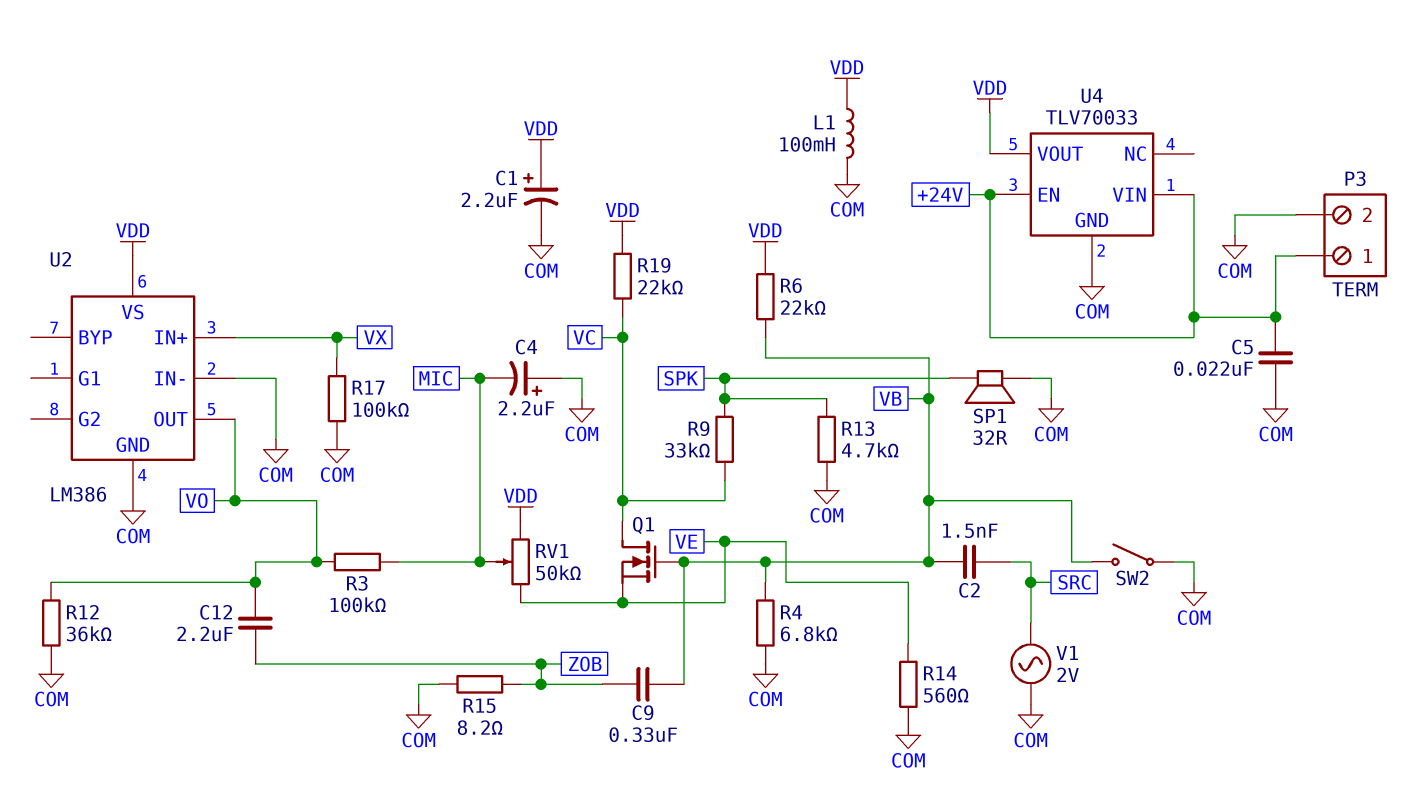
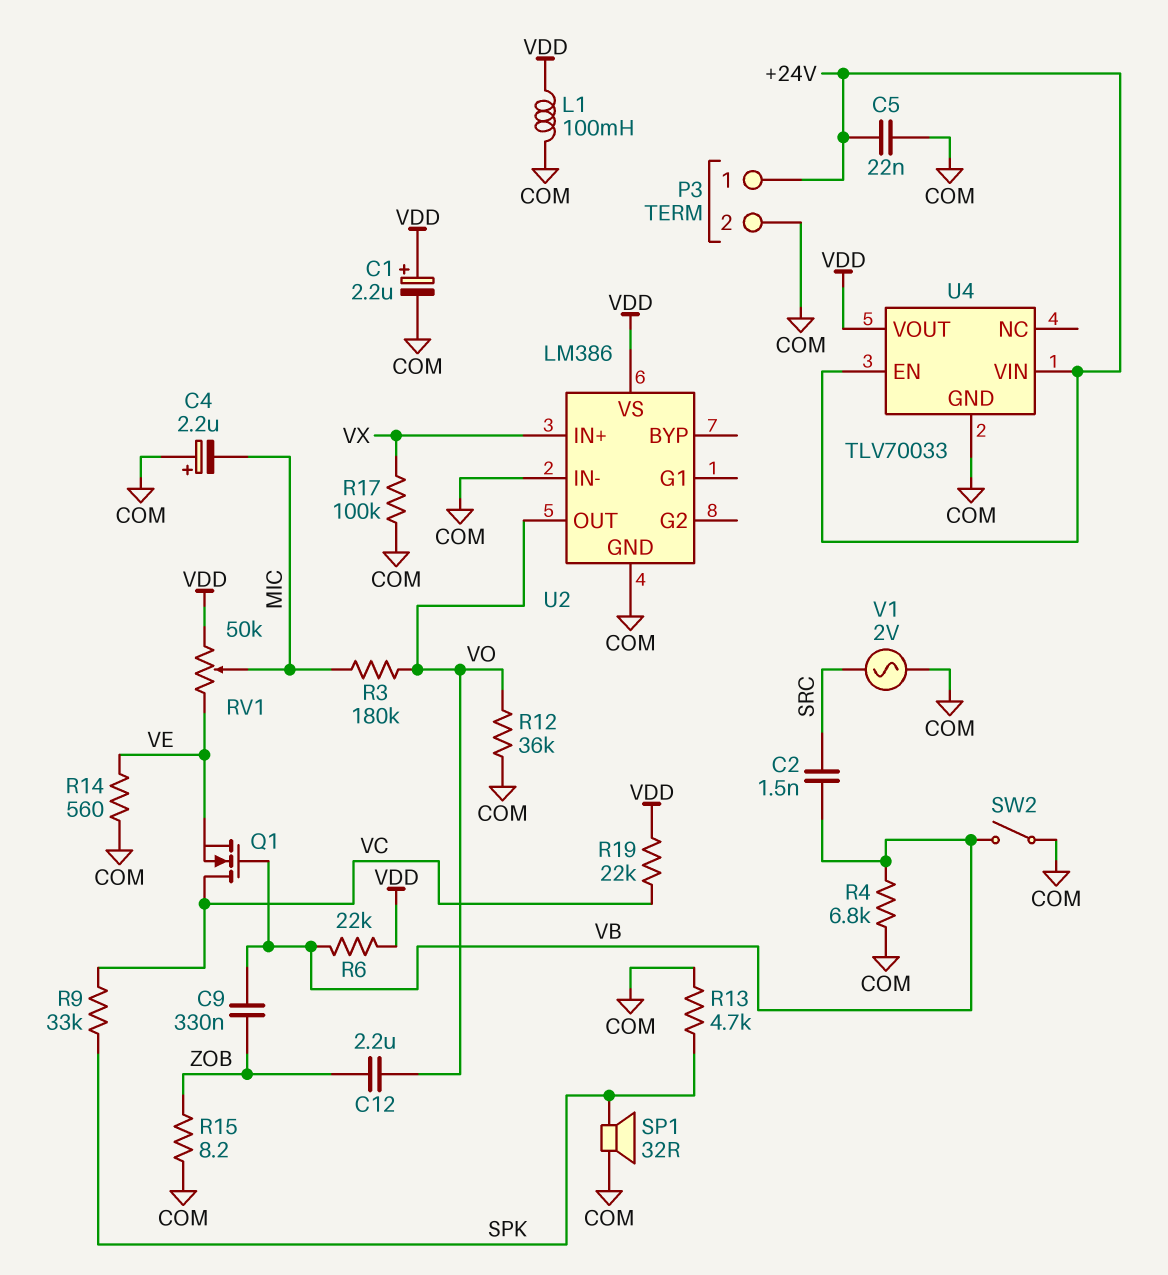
R3: 100k (MIC, VO) -> 180k (MIC, VO)

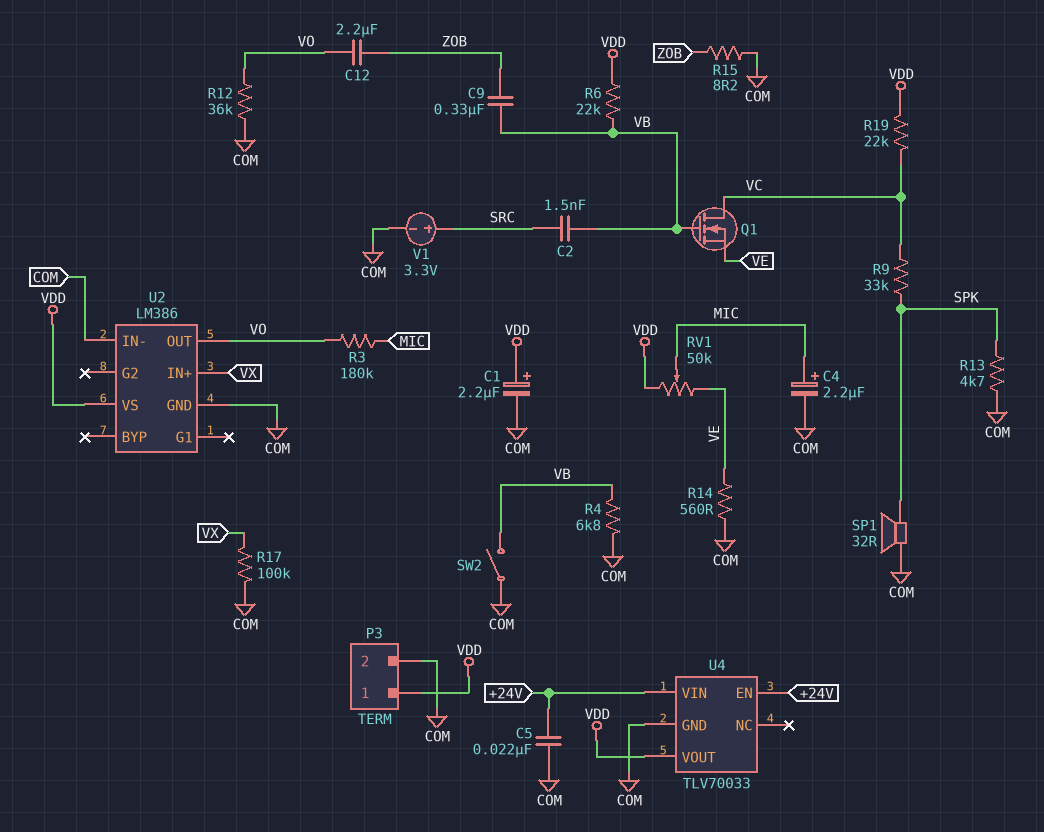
C4: 2.2uF (plus COM, minus MIC) -> 2.2uF (plus MIC, minus COM)
L1: 100mH (COM, VDD) -> none
P3 pin 1: +24V -> VDD
V1: AC 2V (COM, SRC) -> 3.3V (plus SRC, minus COM)

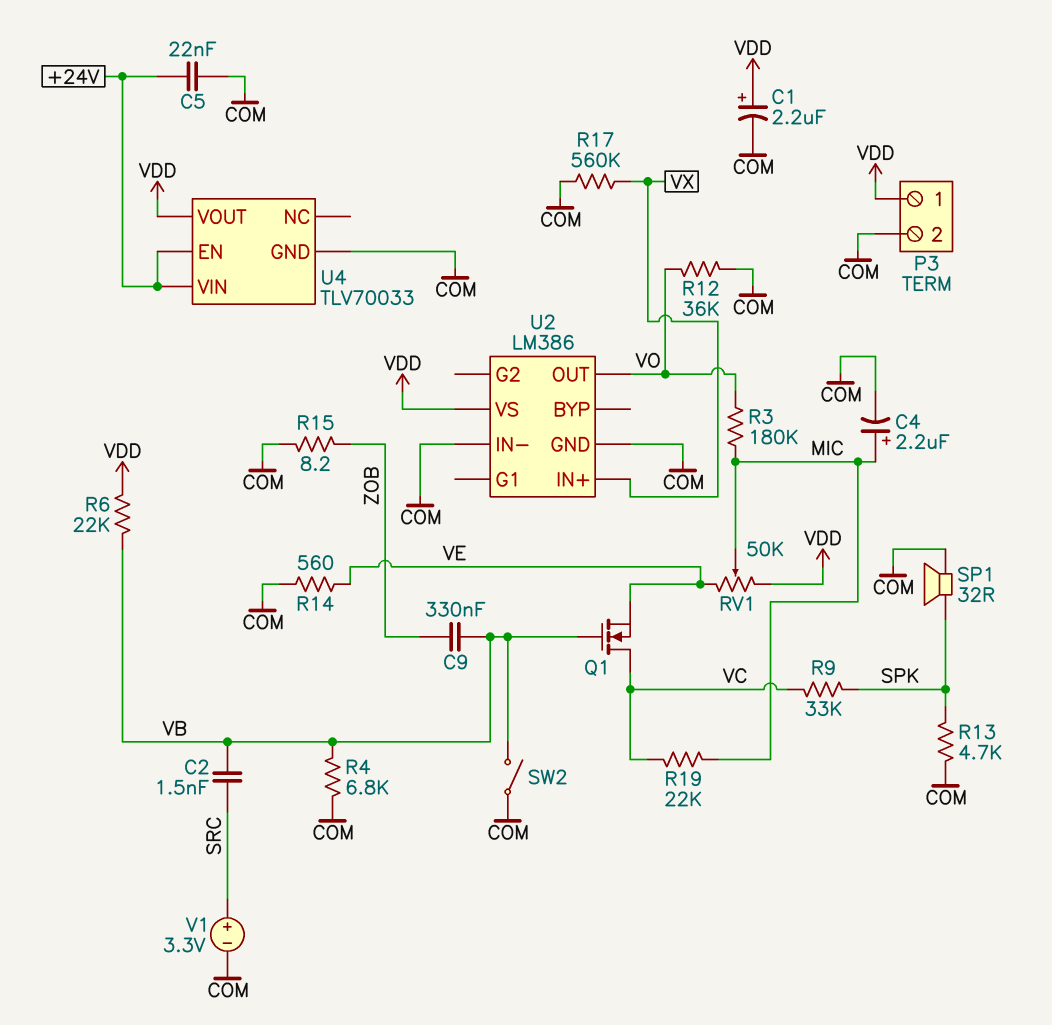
C12: 2.2uF (VO, ZOB) -> none
R17: 100k (COM, VX) -> 560k (COM, VX)
R19: 22k (VC, VDD) -> 22k (MIC, VC)

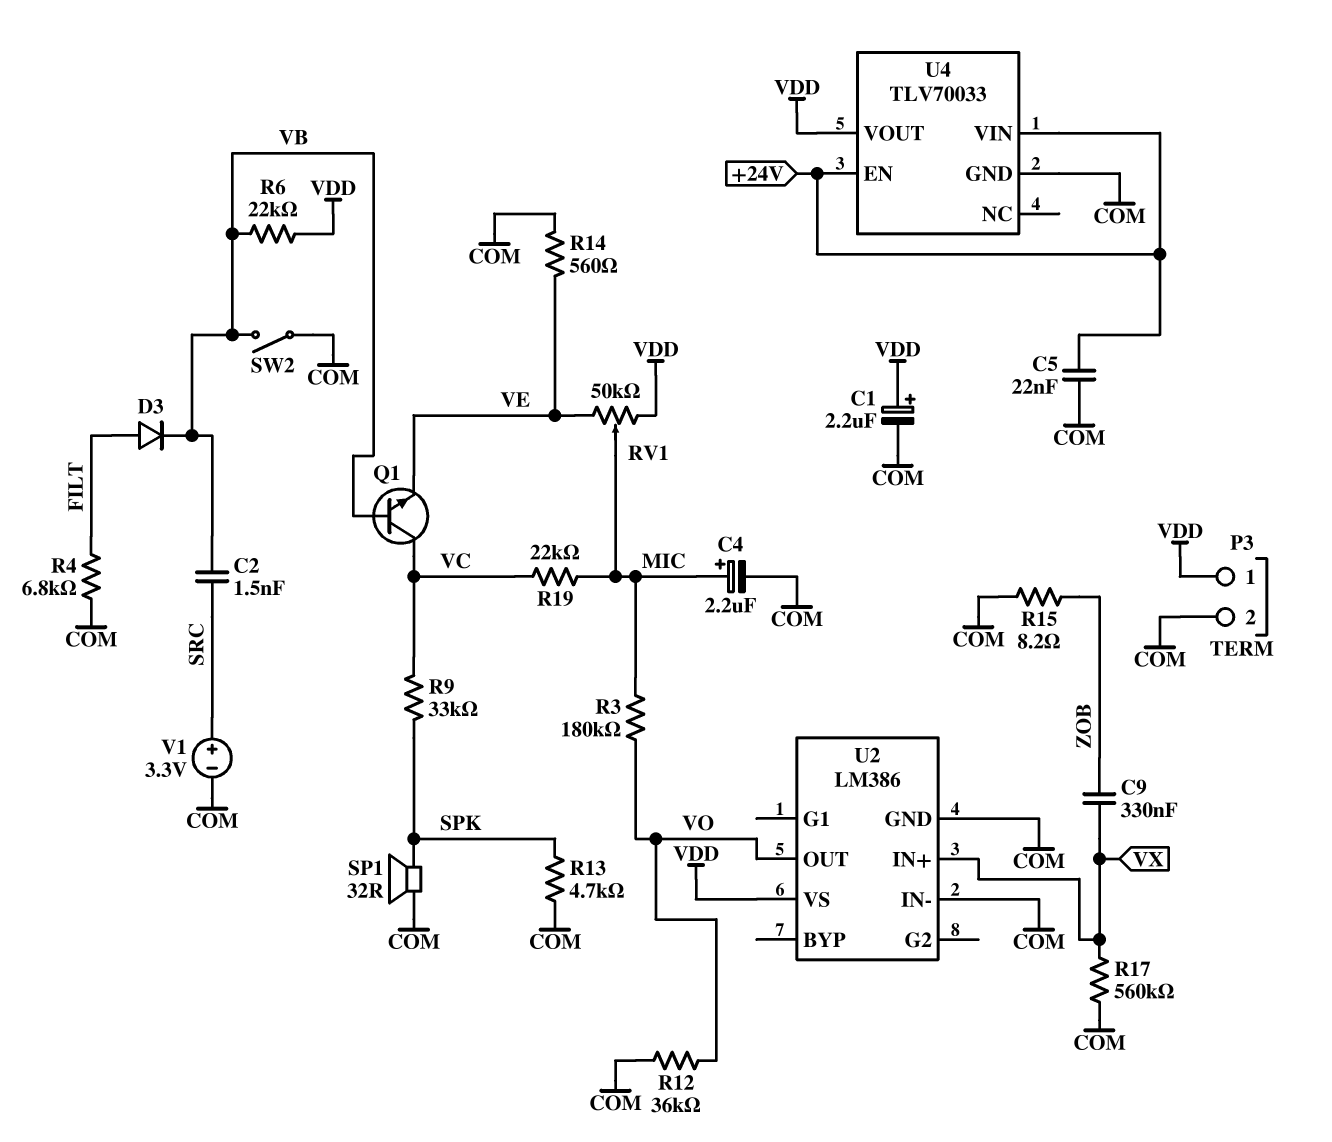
C9: 330nF (VB, ZOB) -> 330nF (VX, ZOB)
D3: none -> diode (A FILT, K VB)
Q1: NMOS (G VB, D VC, S VE) -> NPN (B VB, C VC, E VE)
R4: 6.8k (COM, VB) -> 6.8k (COM, FILT)

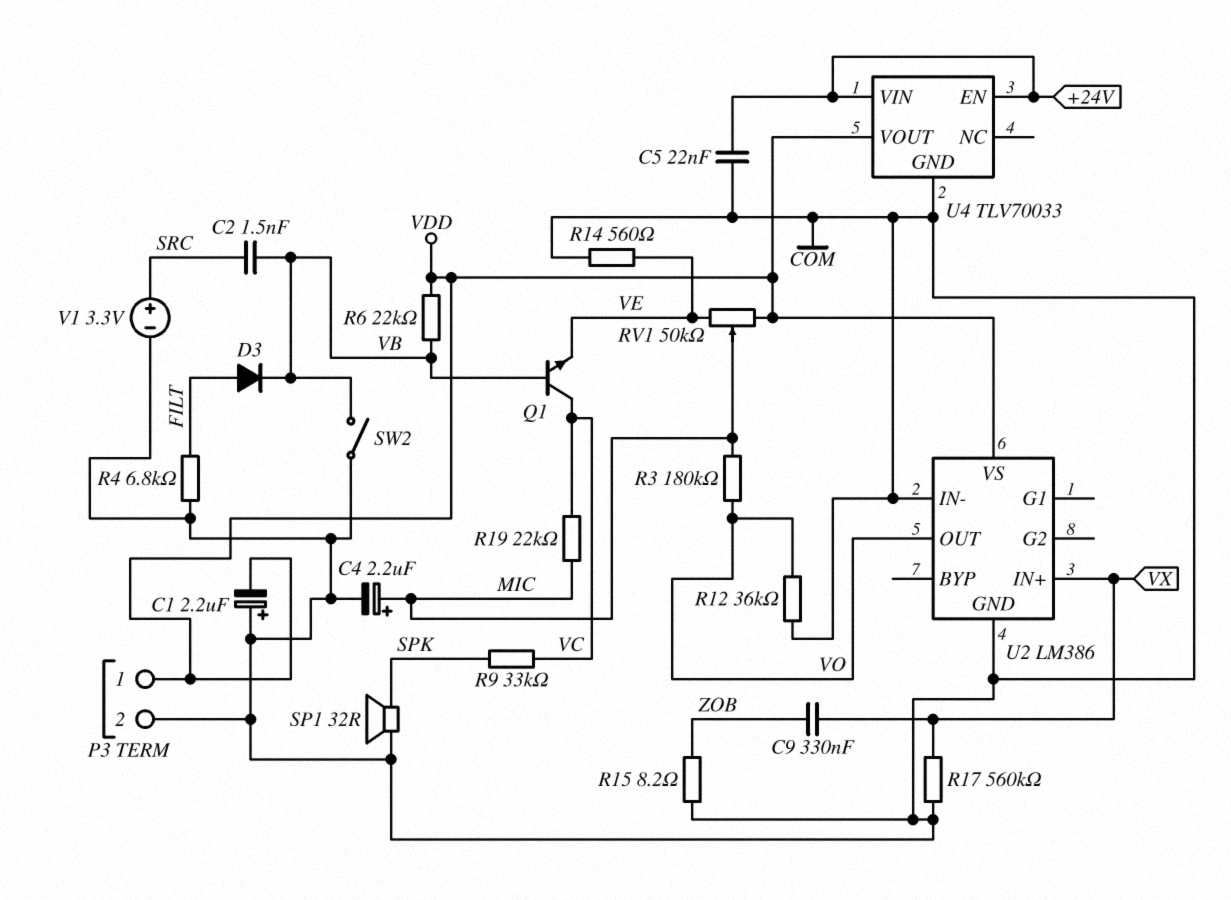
C1: 2.2uF (plus VDD, minus COM) -> 2.2uF (plus COM, minus VDD)
R13: 4.7k (COM, SPK) -> none

